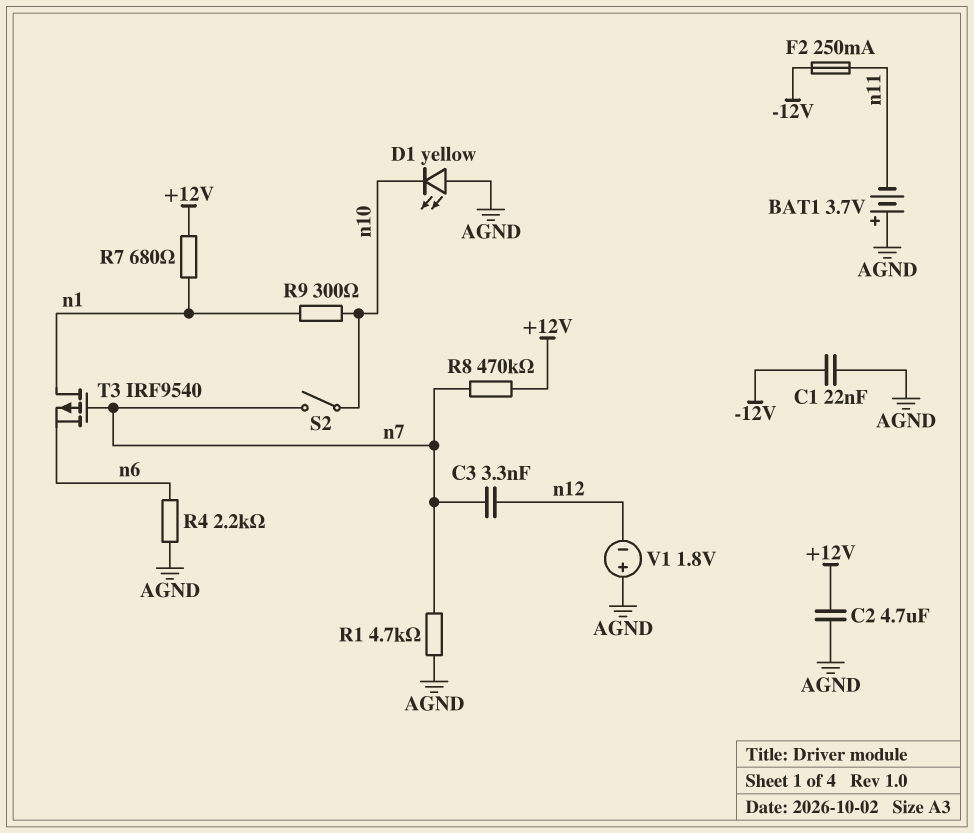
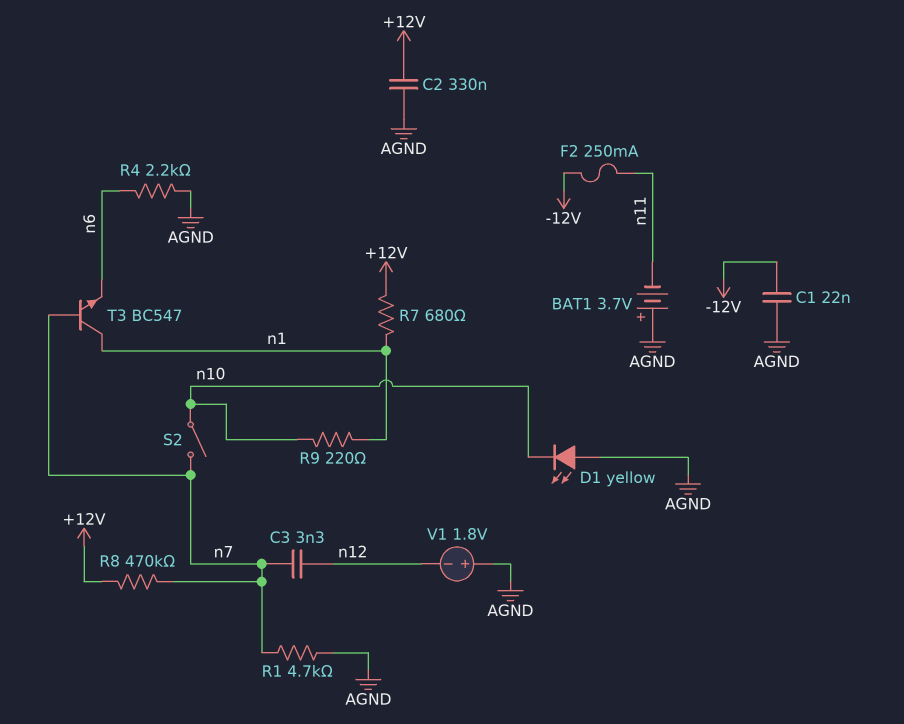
C2: 4.7uF (+12V, AGND) -> 330nF (+12V, AGND)
R9: 300 (n1, n10) -> 220 (n1, n10)
T3: PMOS IRF9540 (G n7, D n1, S n6) -> NPN BC547 (B n7, C n1, E n6)

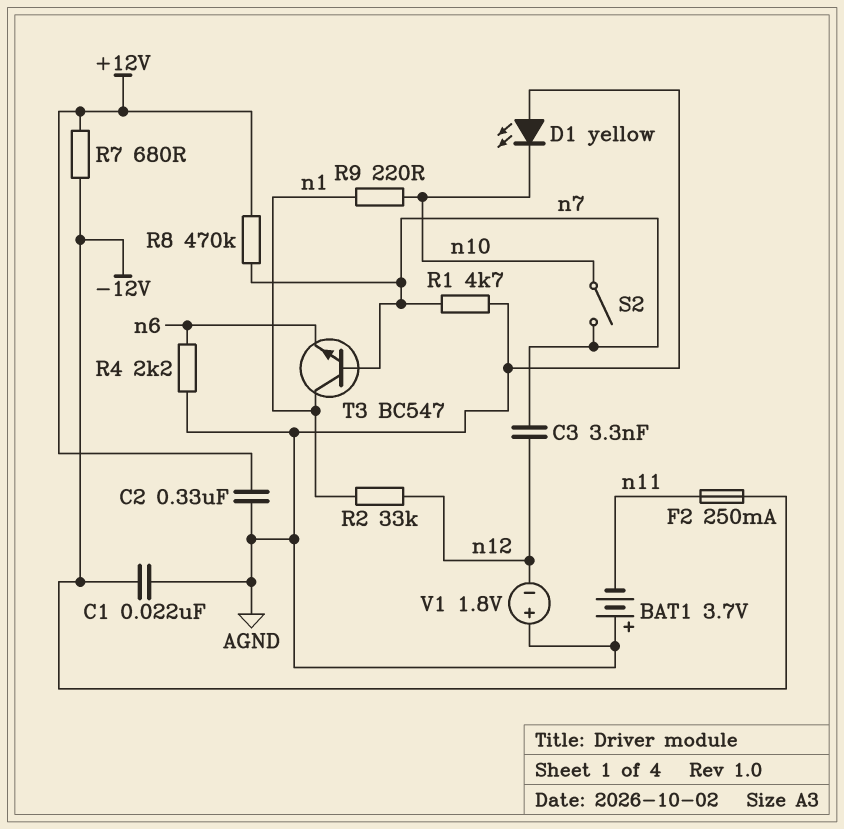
R2: none -> 33k (n1, n12)
R7: 680 (+12V, n1) -> 680 (+12V, -12V)

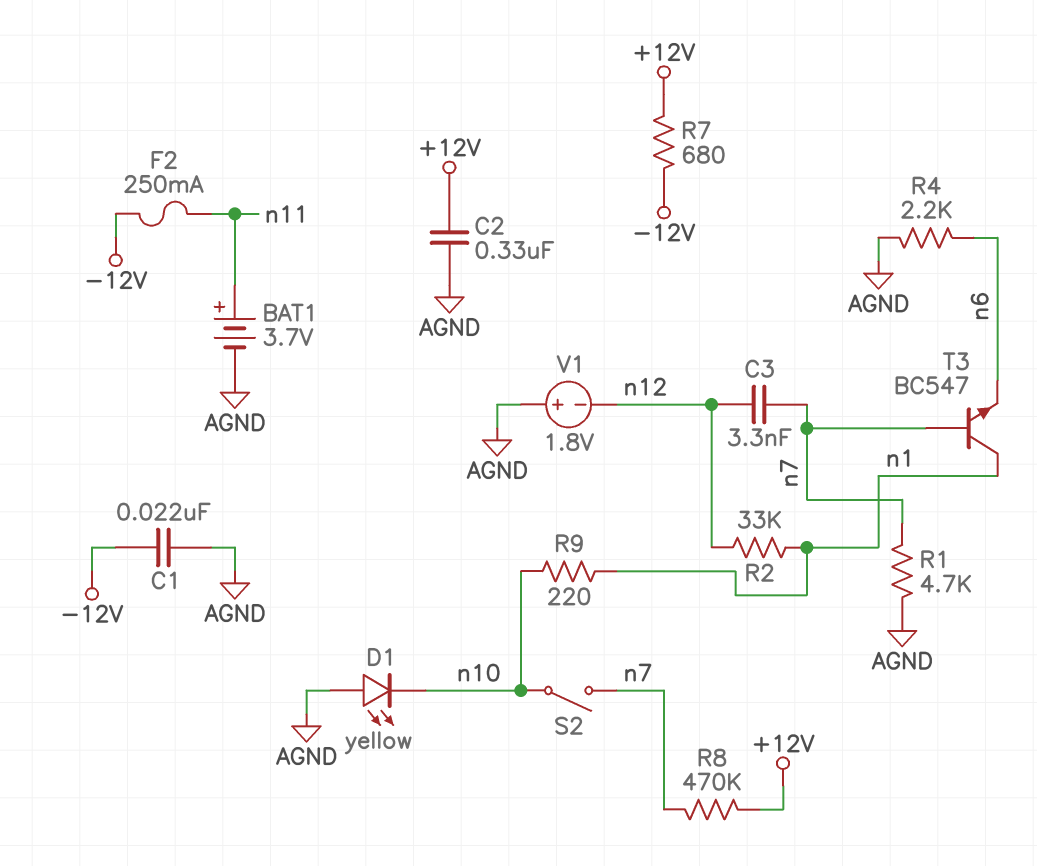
BAT1: 3.7V (plus AGND, minus n11) -> 3.7V (plus n11, minus AGND)

